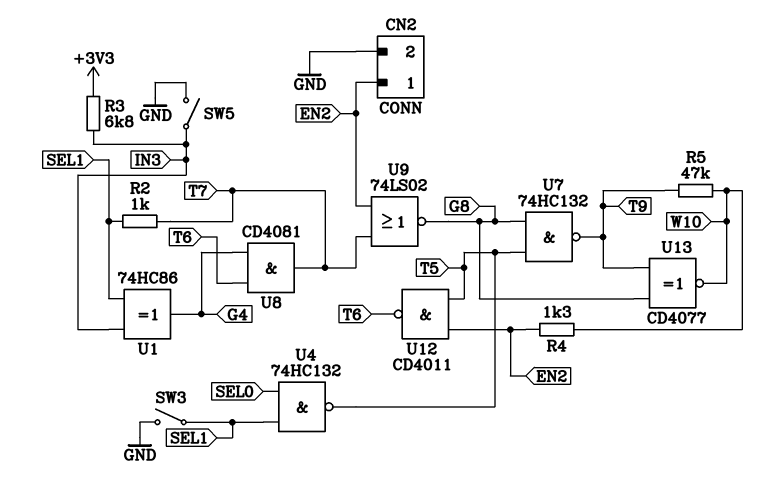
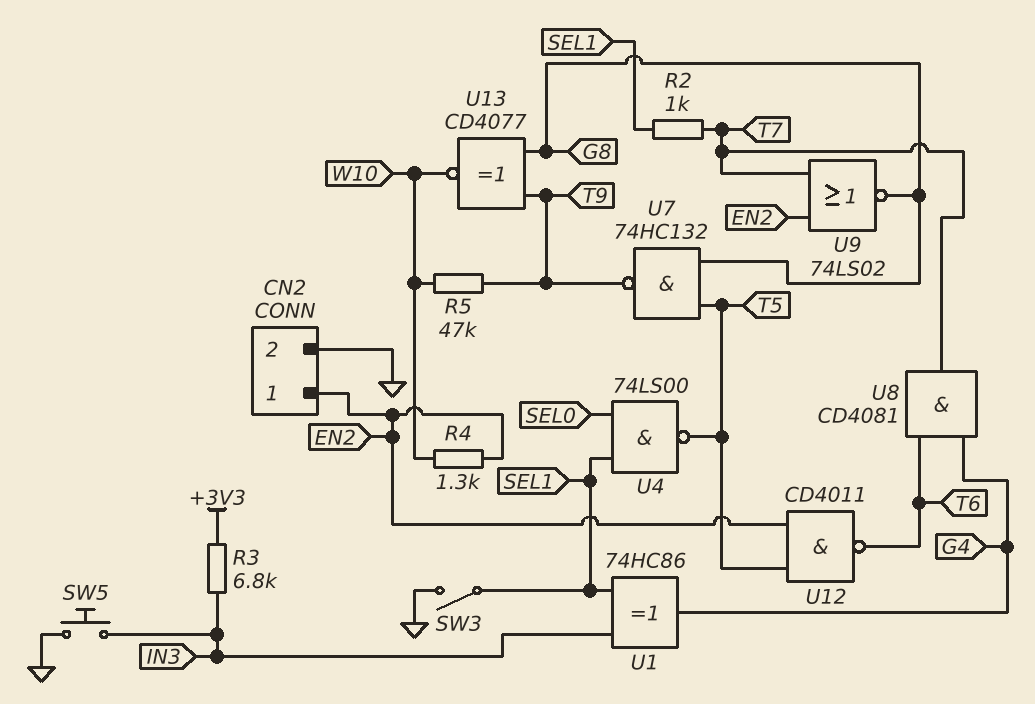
SW5: switch (GND, IN3) -> button (GND, IN3)
U4: NAND 74HC132 (in SEL0, in SEL1, out T5) -> NAND 74LS00 (in SEL0, in SEL1, out T5)

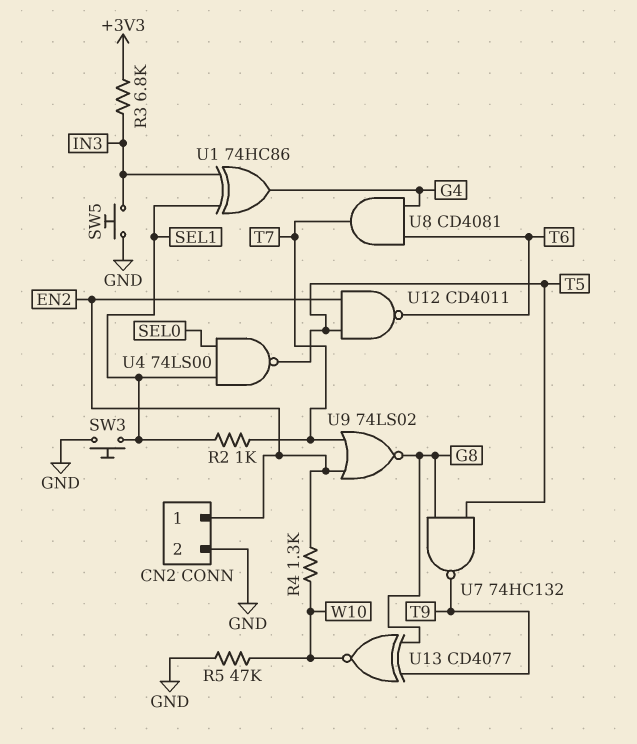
R5: 47k (T9, W10) -> 47k (GND, W10)
SW3: switch (GND, SEL1) -> button (GND, SEL1)

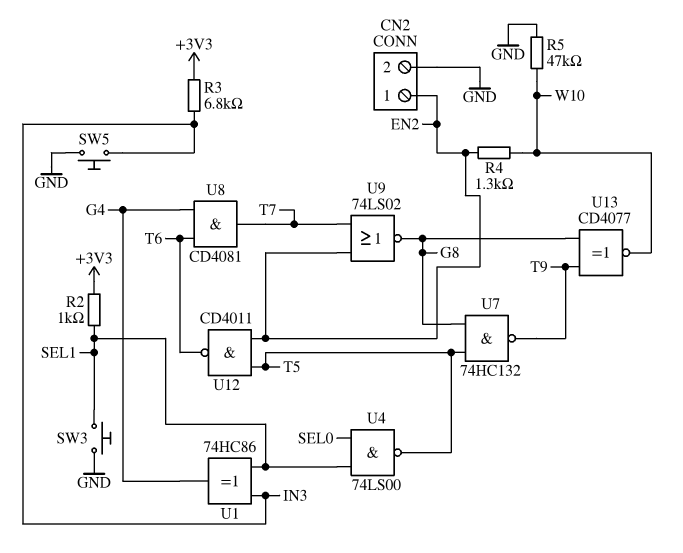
R2: 1k (SEL1, T7) -> 1k (+3V3, SEL1)

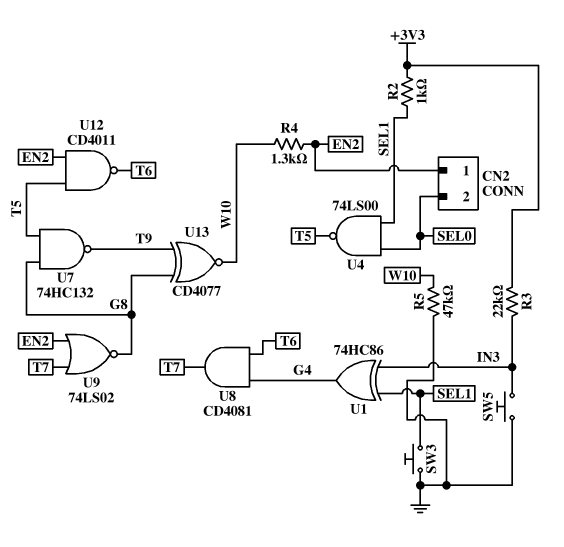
CN2 pin 2: GND -> SEL0
R3: 6.8k (+3V3, IN3) -> 22k (+3V3, IN3)

